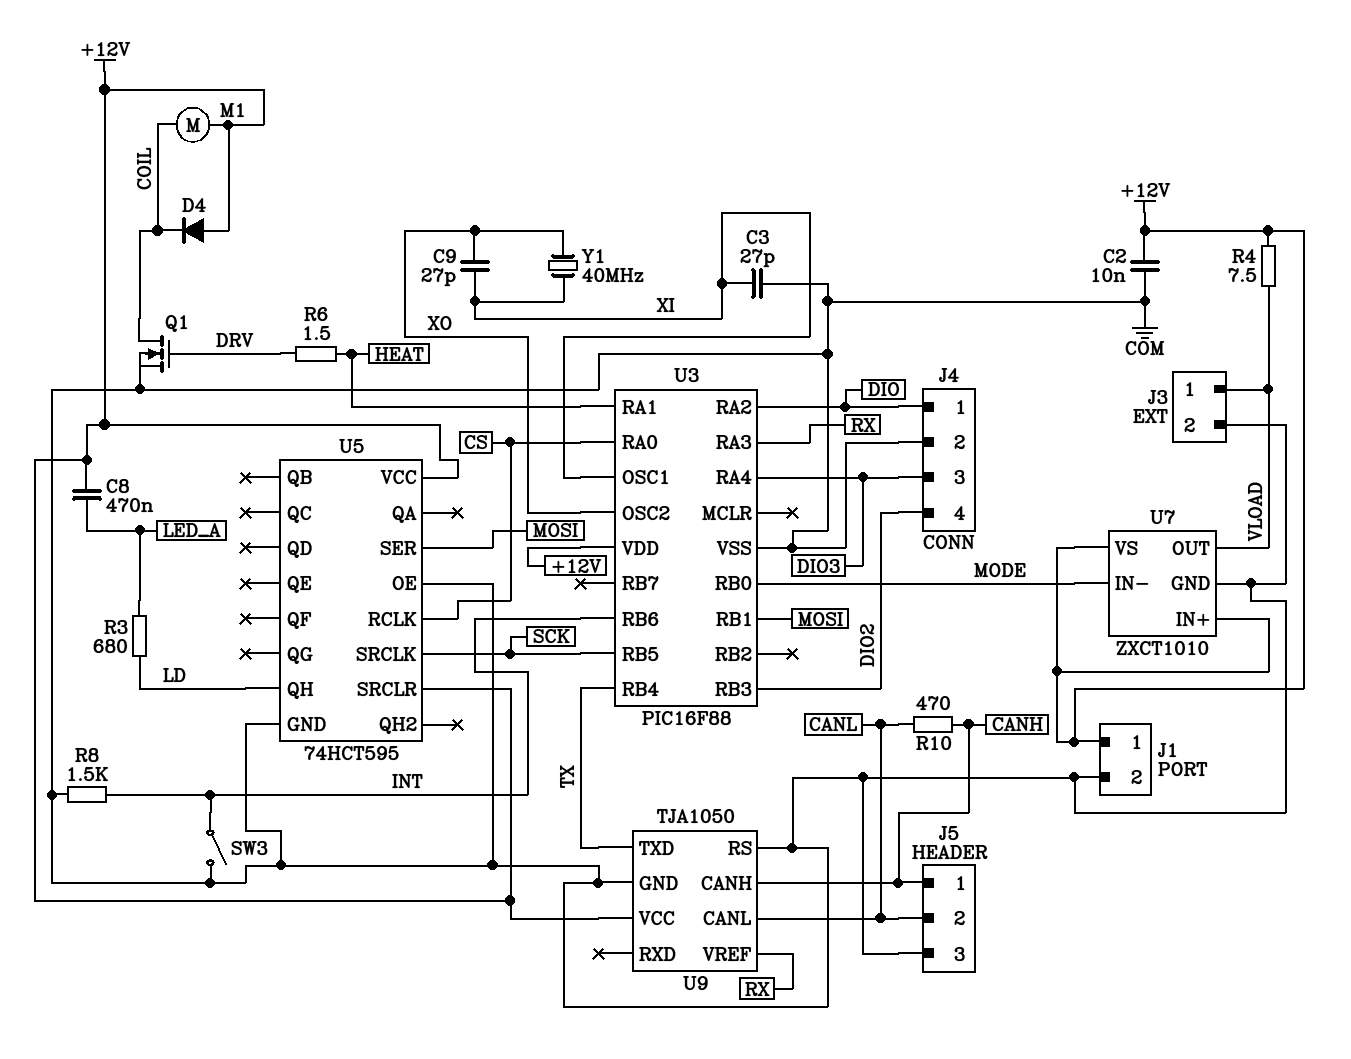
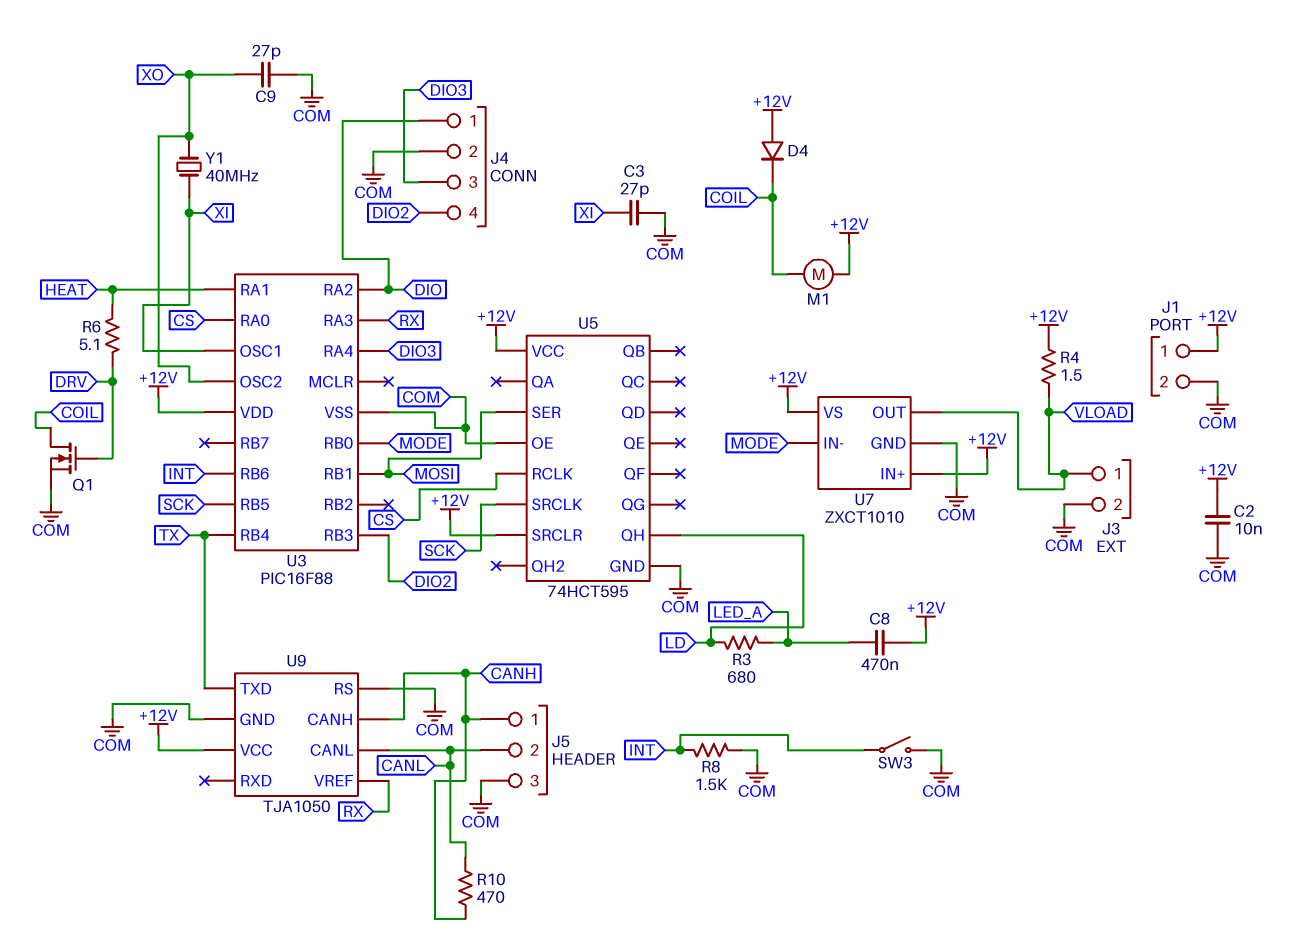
C9: 27pF (XI, XO) -> 27pF (COM, XO)
R4: 7.5 (+12V, VLOAD) -> 1.5 (+12V, VLOAD)
R6: 1.5 (DRV, HEAT) -> 5.1 (DRV, HEAT)

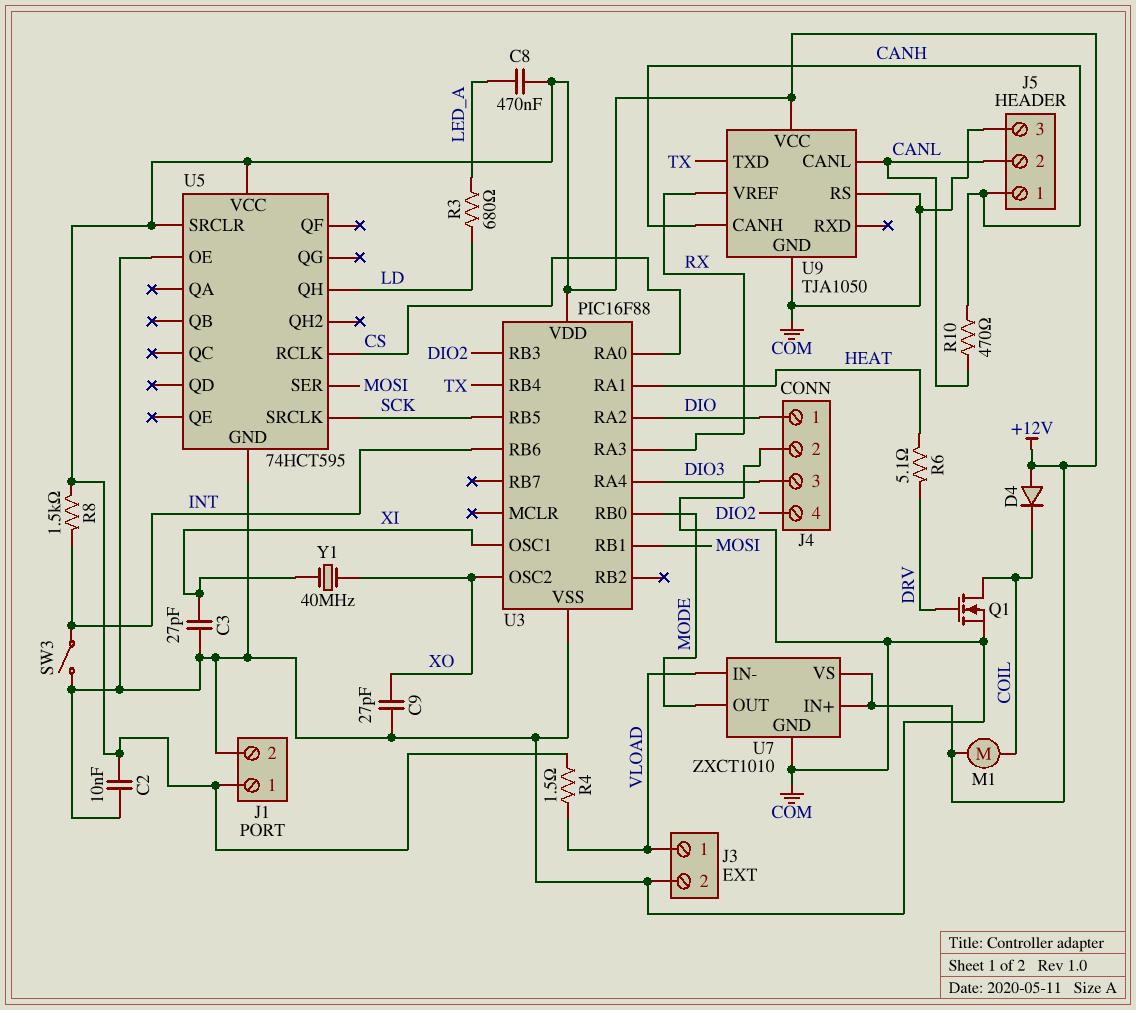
R8: 1.5k (COM, INT) -> 1.5k (+12V, INT)
U7 pin IN-: MODE -> VLOAD
U7 pin OUT: VLOAD -> MODE

